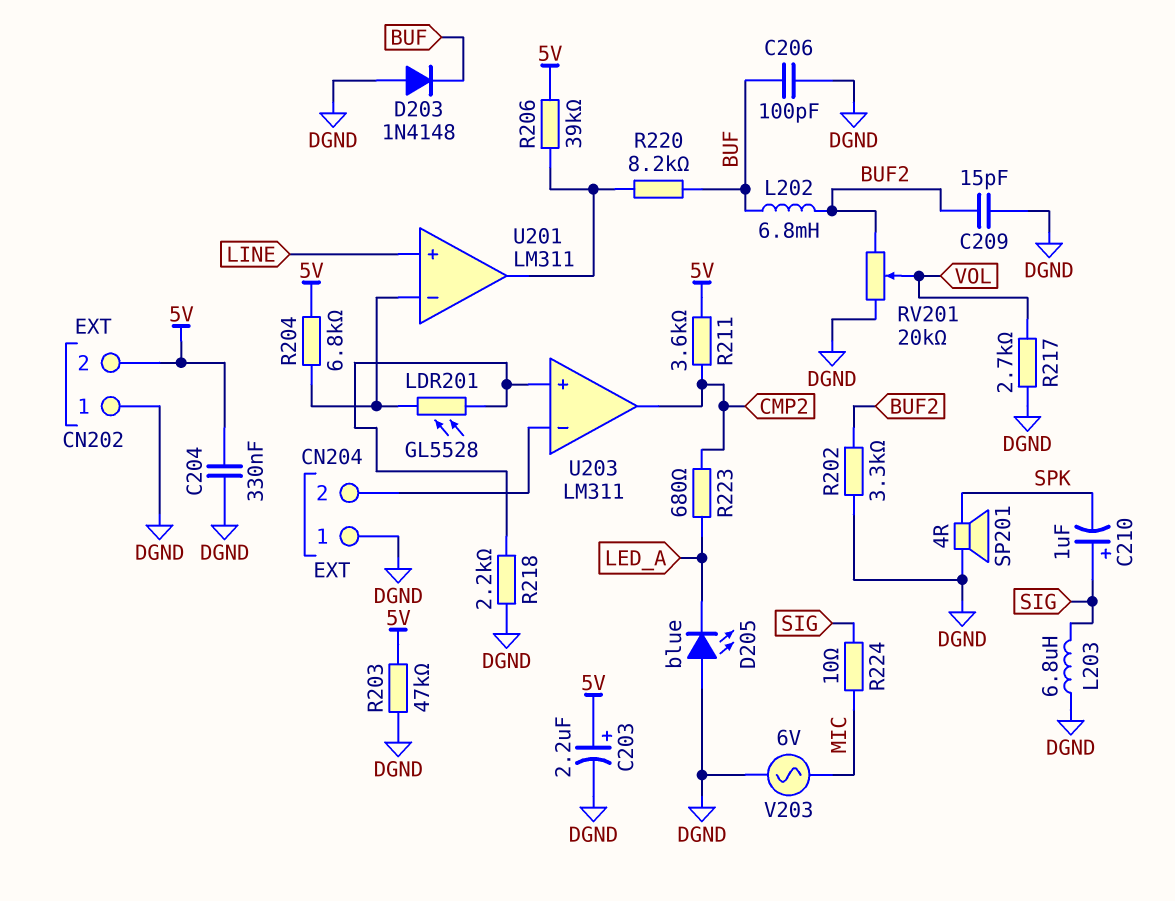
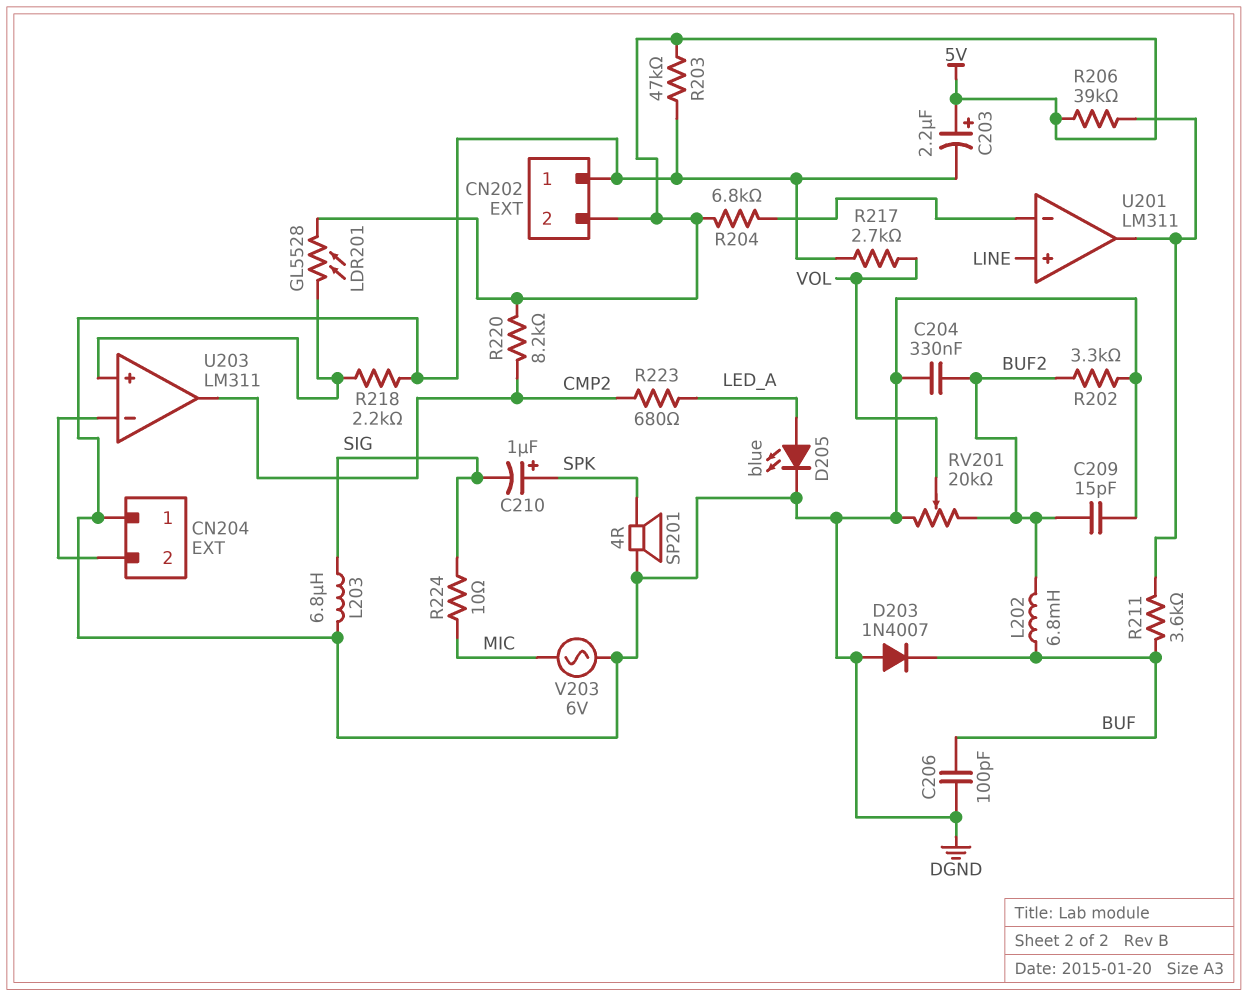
C204: 330nF (5V, DGND) -> 330nF (BUF2, DGND)
C210: 1uF (plus SIG, minus SPK) -> 1uF (plus SPK, minus SIG)
D203: diode 1N4148 (A DGND, K BUF) -> diode 1N4007 (A DGND, K BUF)
D205: LED blue (A DGND, K LED_A) -> LED blue (A LED_A, K DGND)
LDR201: GL5528 (U201/in-, U203/in+) -> GL5528 (5V, U203/in+)
R211: 3.6k (5V, CMP2) -> 3.6k (BUF, U201/out)
R220: 8.2k (BUF, U201/out) -> 8.2k (5V, CMP2)

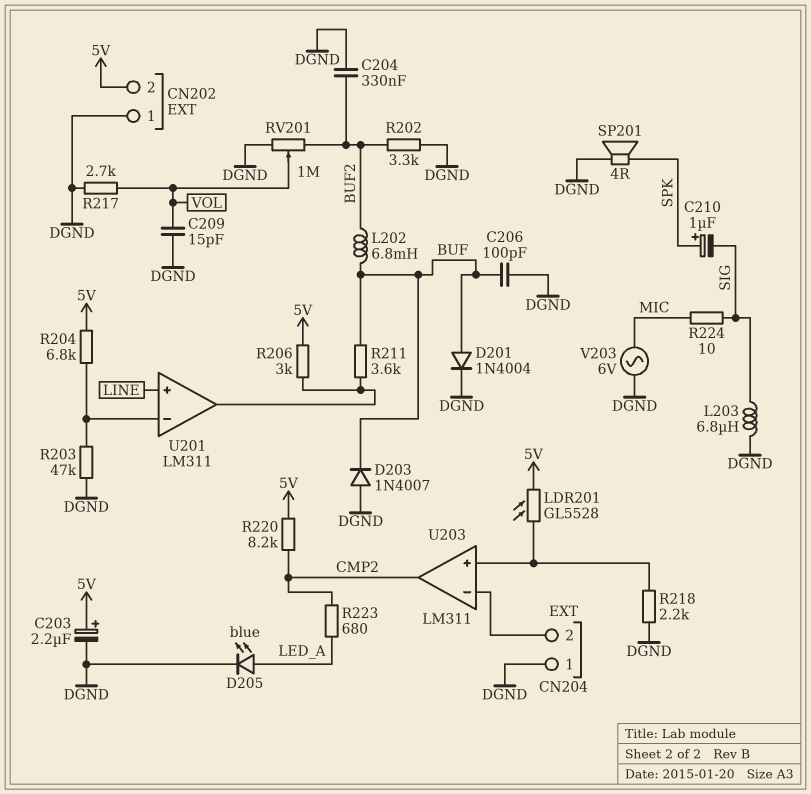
C209: 15pF (BUF2, DGND) -> 15pF (DGND, VOL)
D201: none -> diode 1N4004 (A BUF, K DGND)
R203: 47k (5V, DGND) -> 47k (DGND, U201/in-)
R206: 39k (5V, U201/out) -> 3k (5V, U201/out)
RV201: 20k (BUF2, DGND, wiper VOL) -> 1M (BUF2, DGND, wiper VOL)

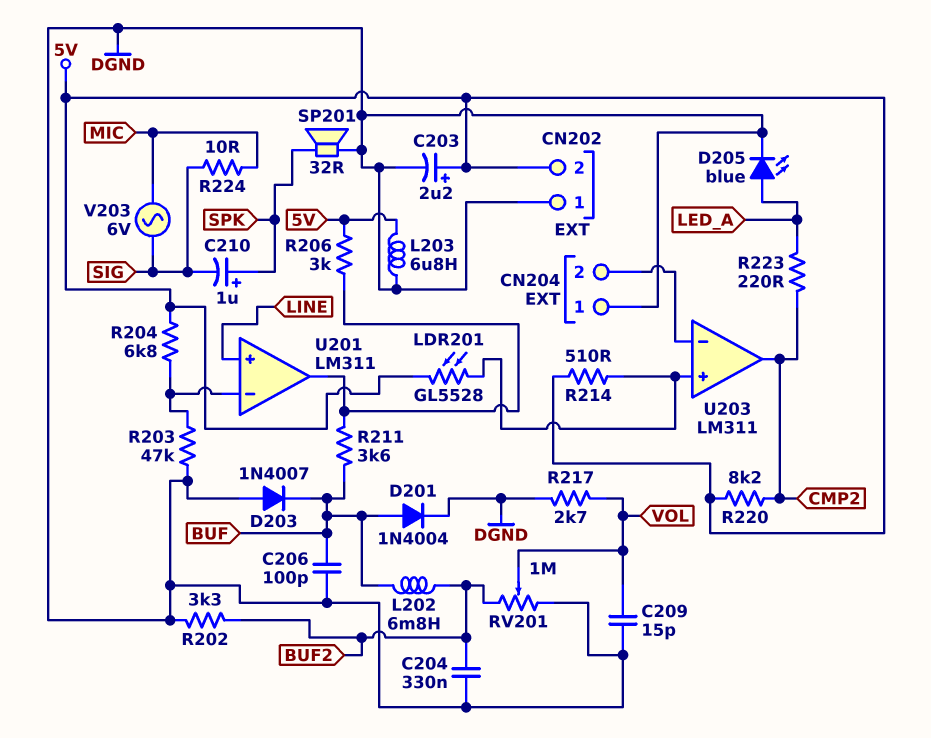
L203: 6.8uH (DGND, SIG) -> 6.8uH (5V, DGND)
R214: none -> 510 (5V, U203/in+)
R218: 2.2k (DGND, U203/in+) -> none
R223: 680 (CMP2, LED_A) -> 220 (CMP2, LED_A)
SP201: speaker 4R (DGND, SPK) -> speaker 32R (DGND, SPK)
V203: AC 6V (DGND, MIC) -> AC 6V (MIC, SIG)

